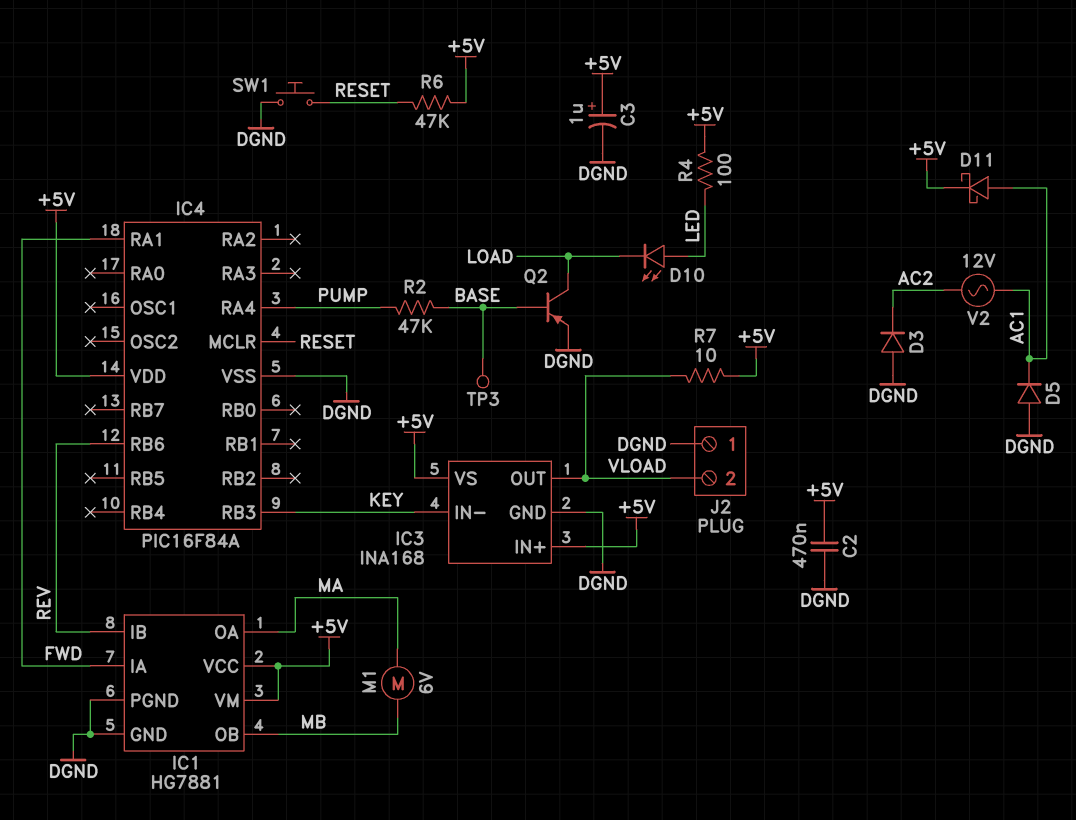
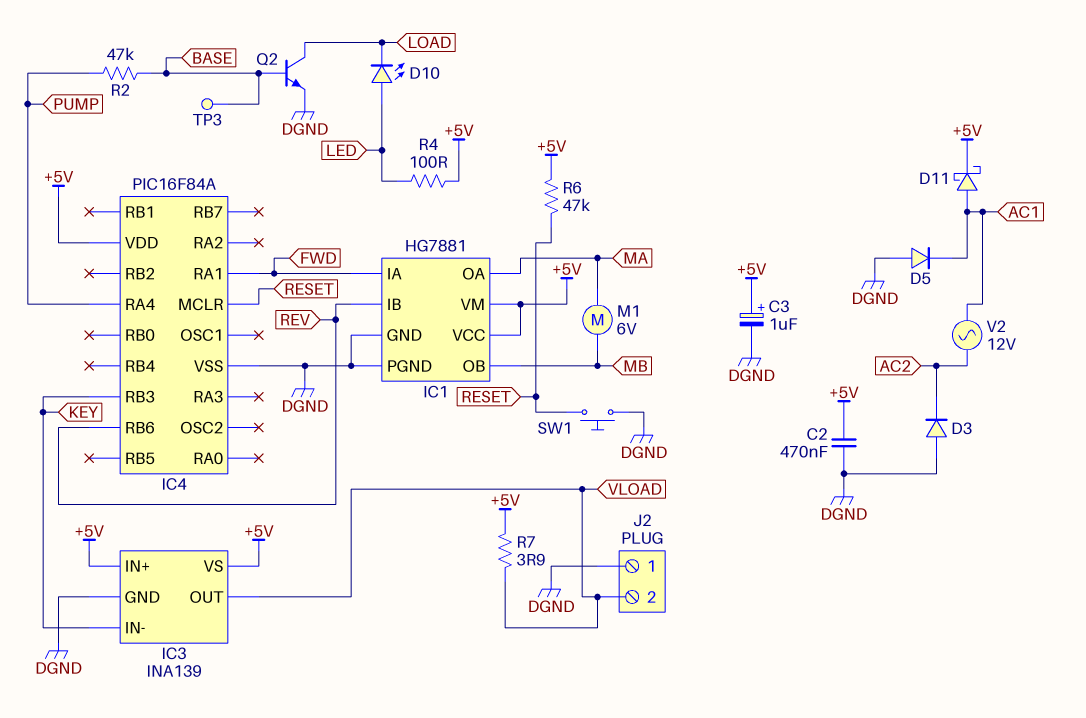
IC3: INA168 -> INA139
Q2: PNP (B BASE, C LOAD, E DGND) -> NPN (B BASE, C LOAD, E DGND)
R7: 10 (+5V, VLOAD) -> 3.9 (+5V, VLOAD)

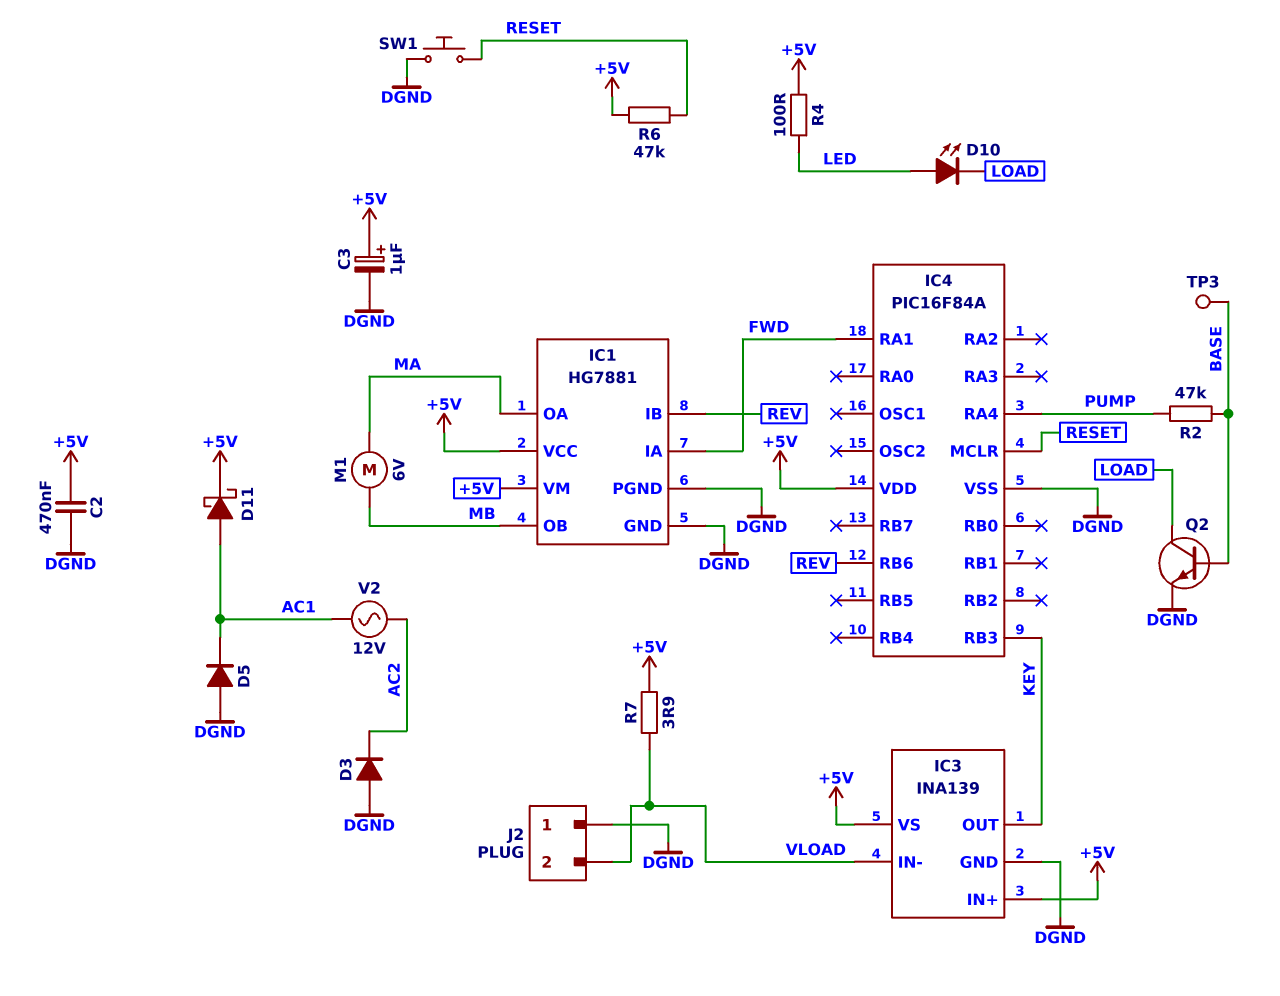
IC3 pin IN-: KEY -> VLOAD
IC3 pin OUT: VLOAD -> KEY

